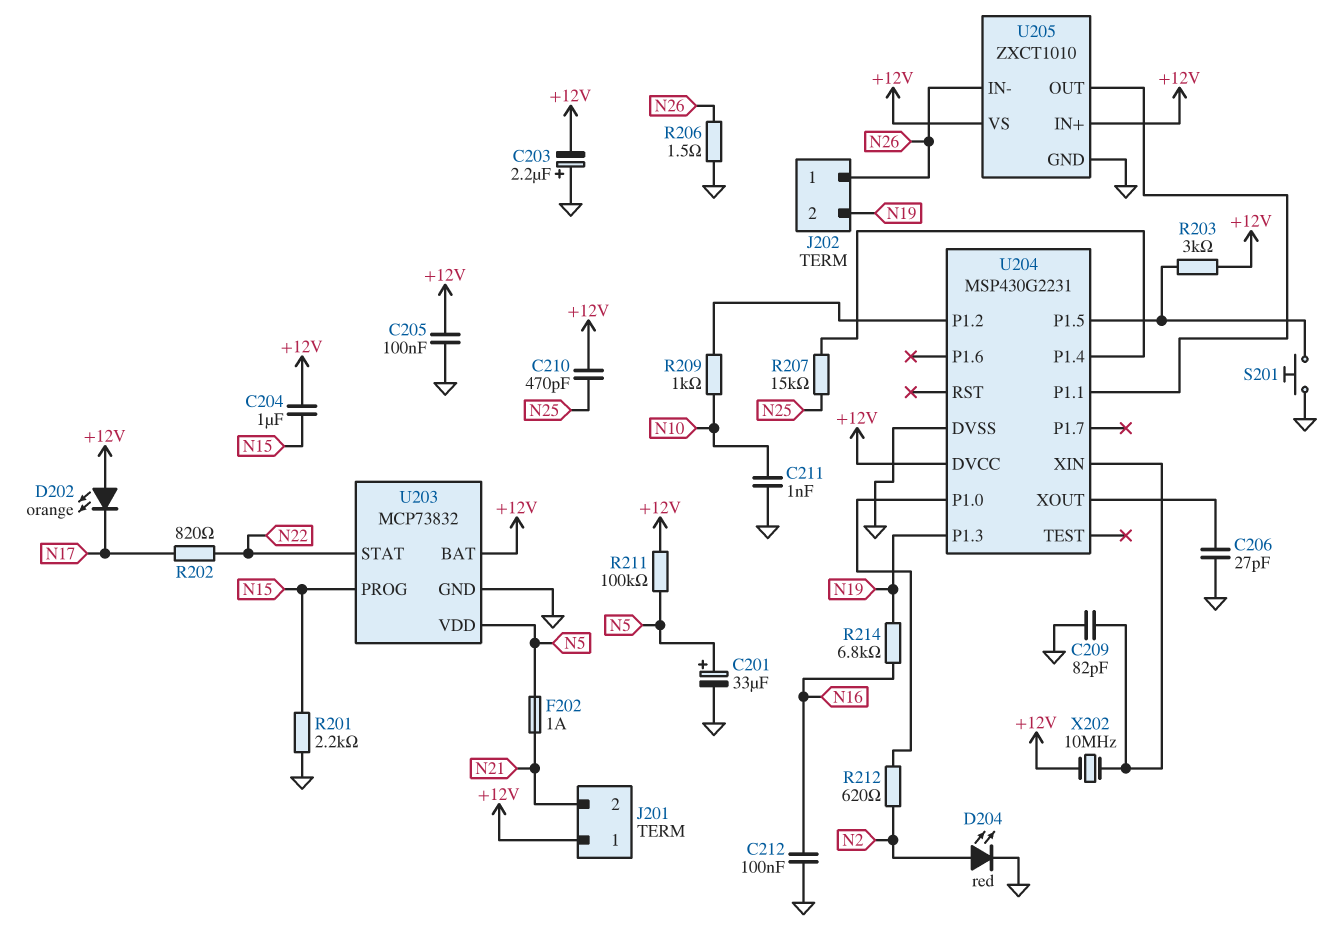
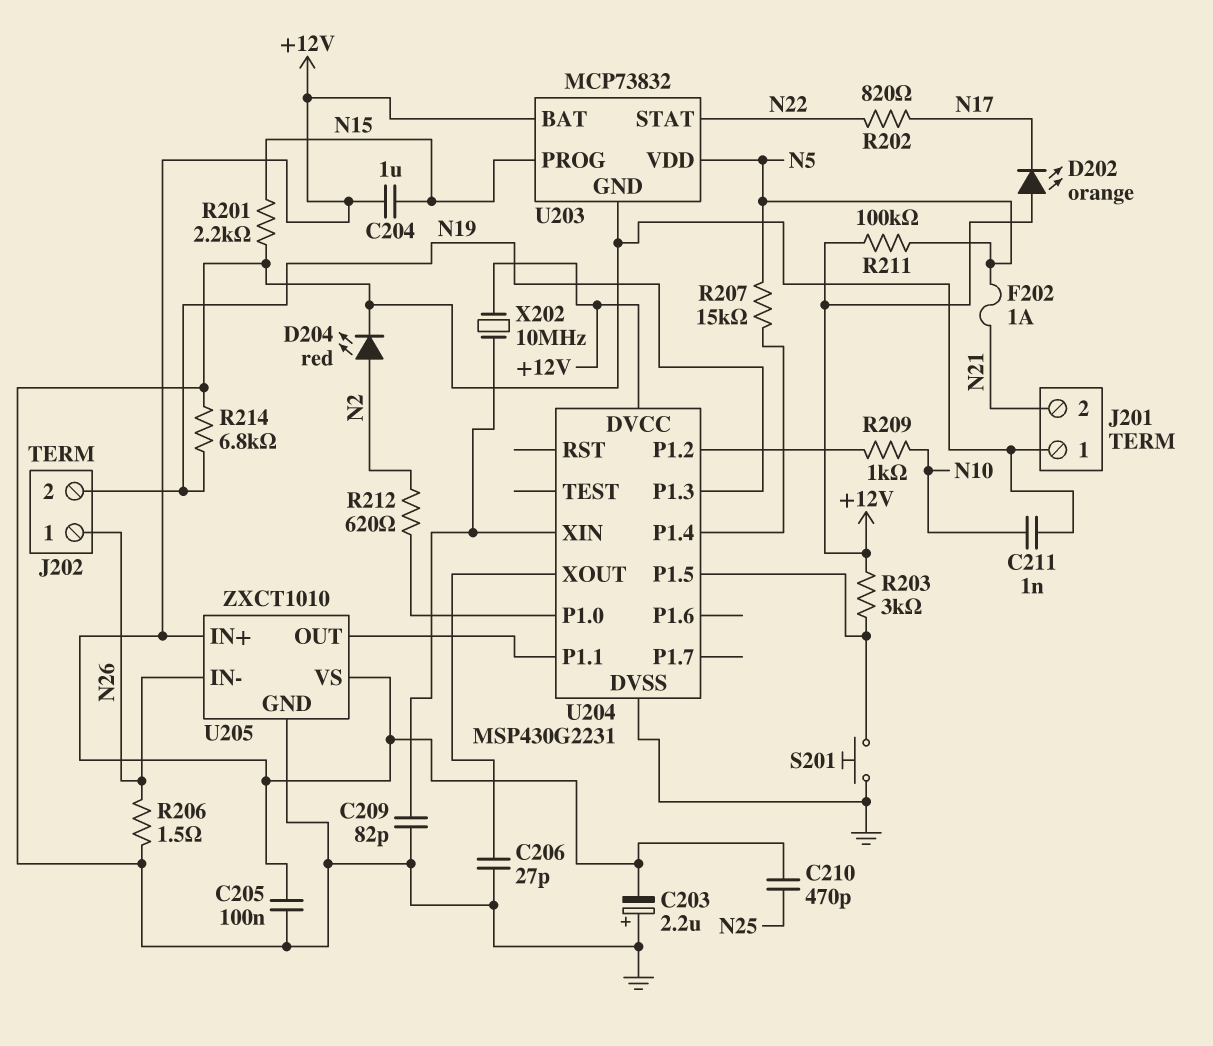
C201: 33uF (plus N5, minus GND) -> none
C212: 100nF (GND, N16) -> none
J201 pin 1: +12V -> GND
R207: 15k (N25, U204/P1.4) -> 15k (N5, U204/P1.4)
R214: 6.8k (N16, N19) -> 6.8k (GND, N19)

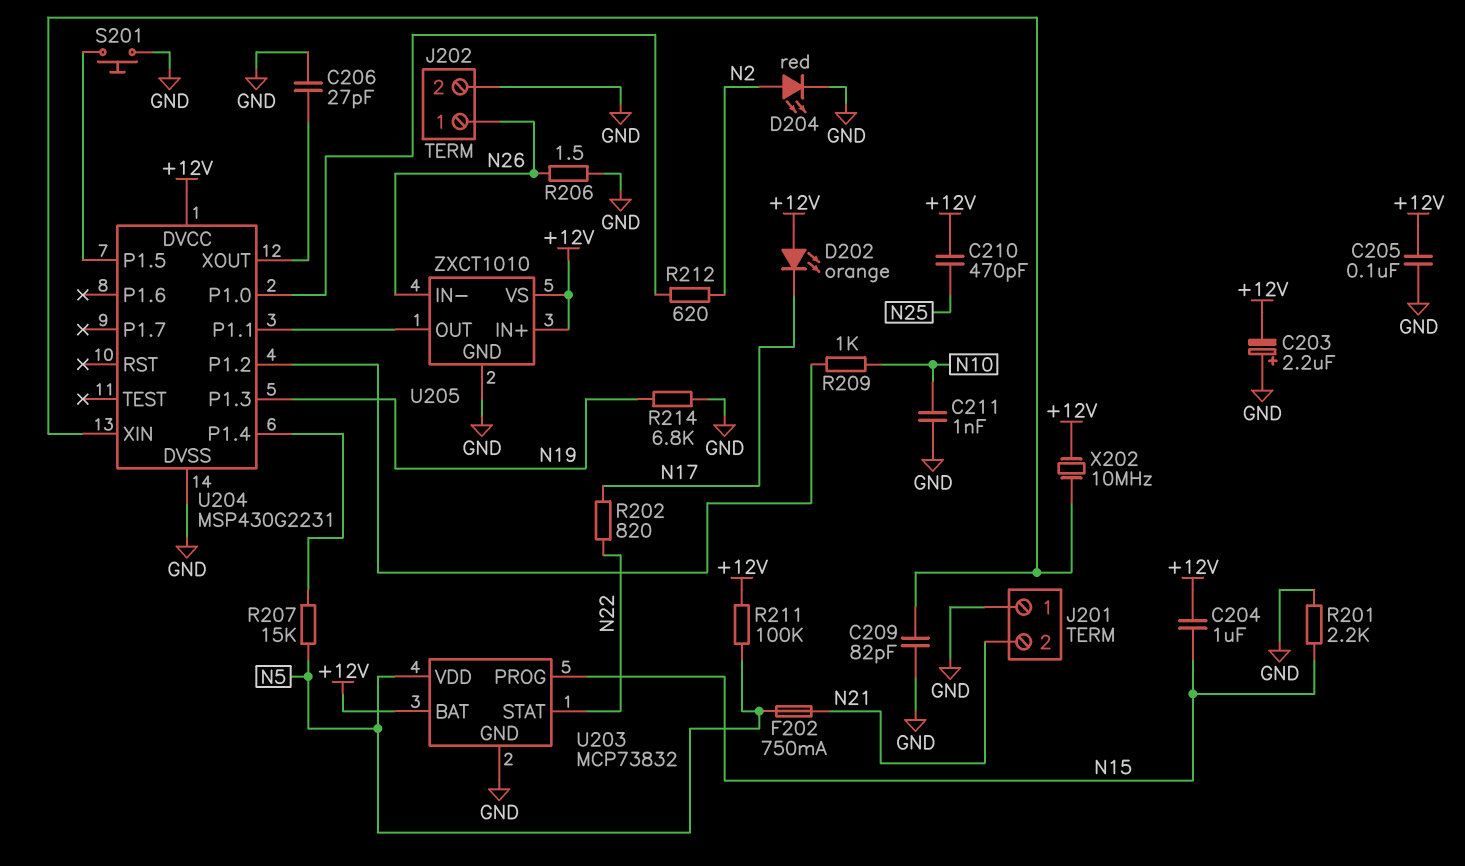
F202: 1A (N5, N21) -> 750mA (N5, N21)
J202 pin 2: N19 -> GND
R203: 3k (+12V, U204/P1.5) -> none

